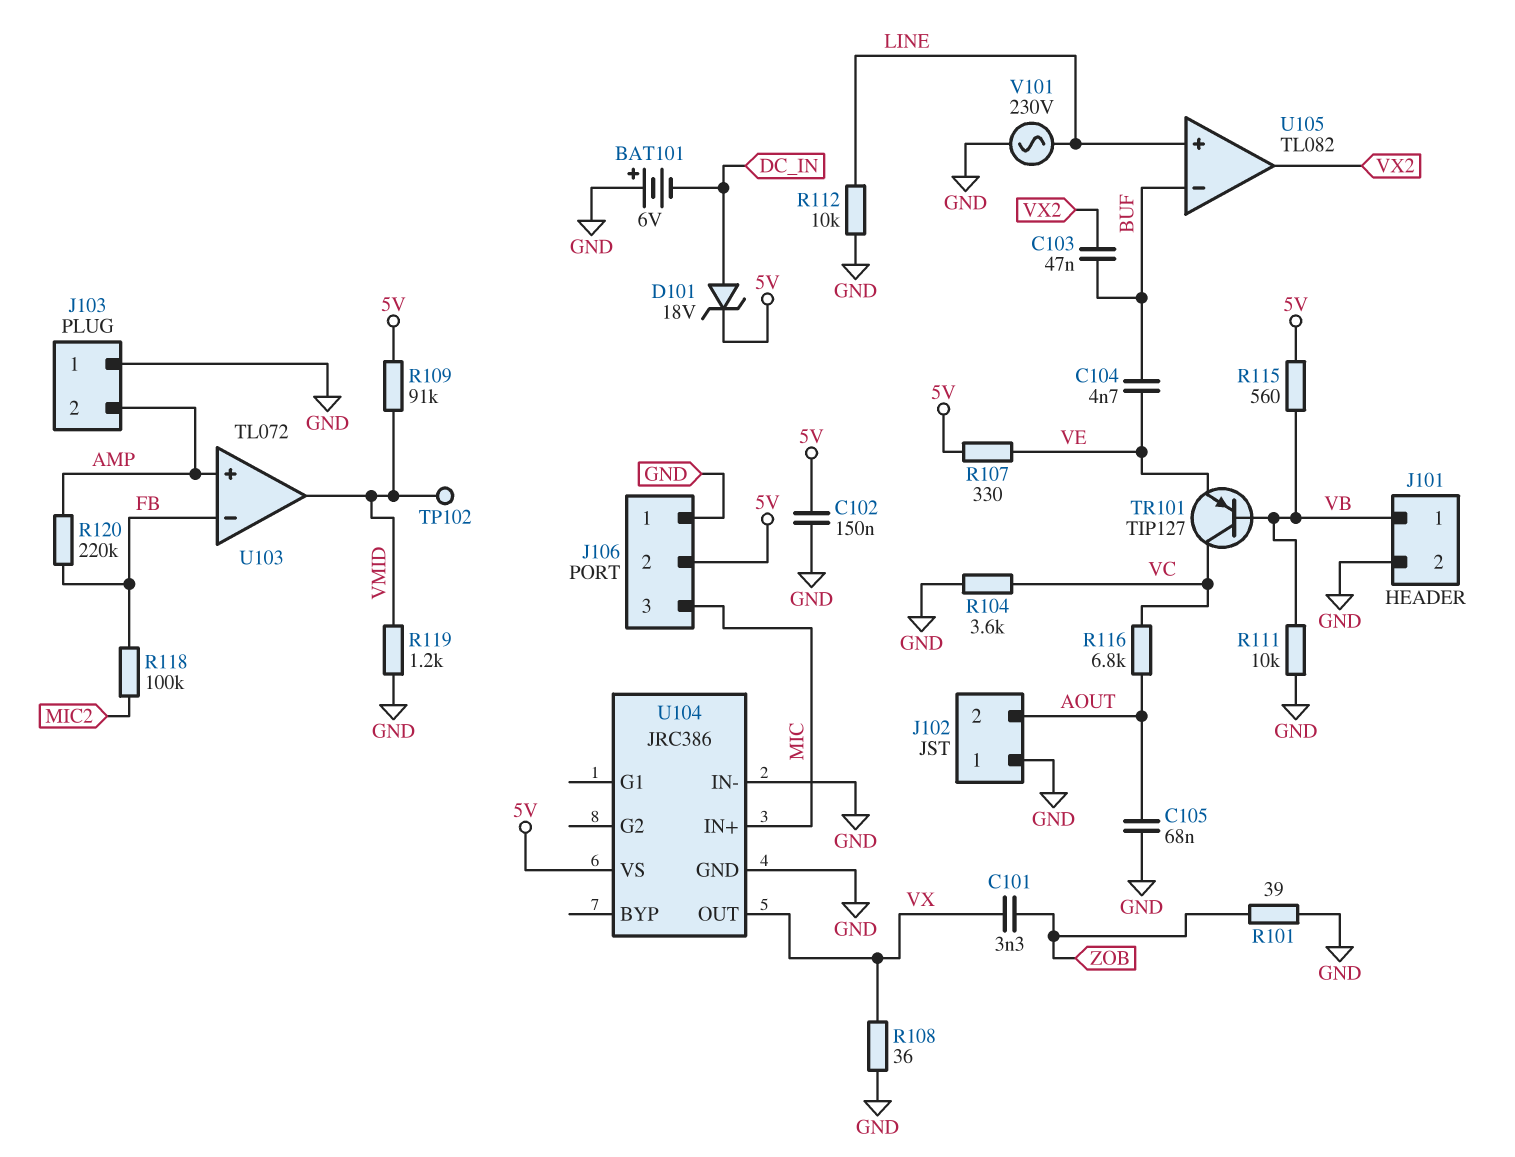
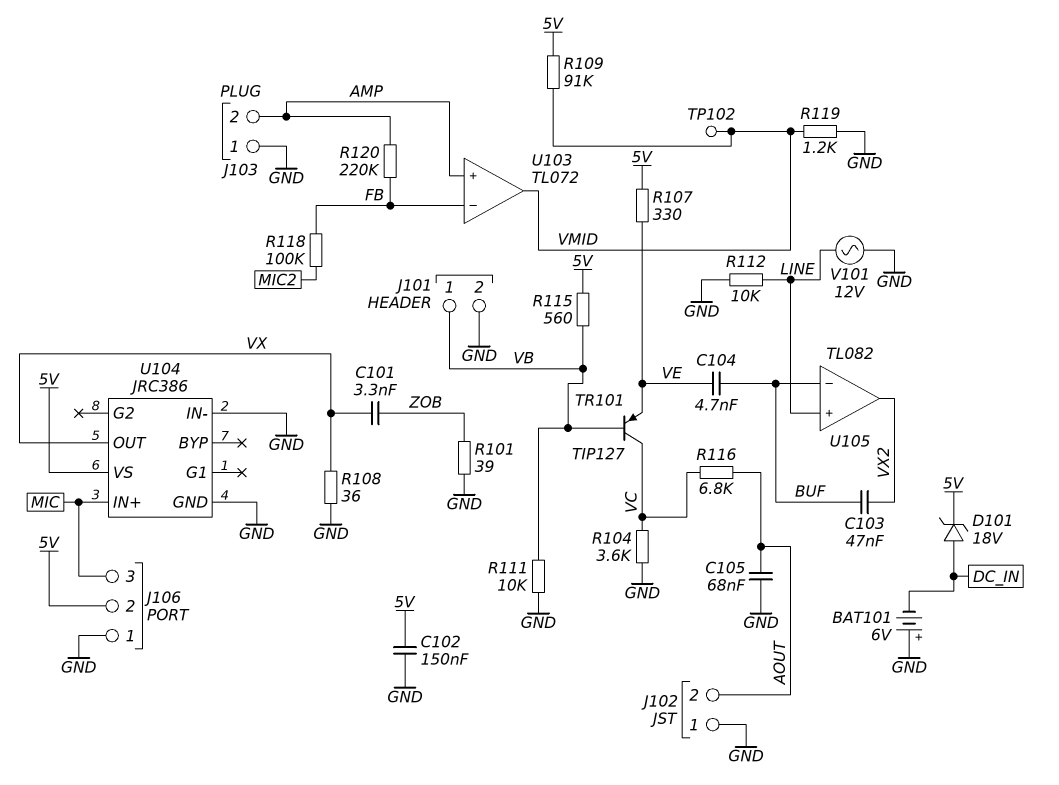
V101: AC 230V (GND, LINE) -> AC 12V (GND, LINE)

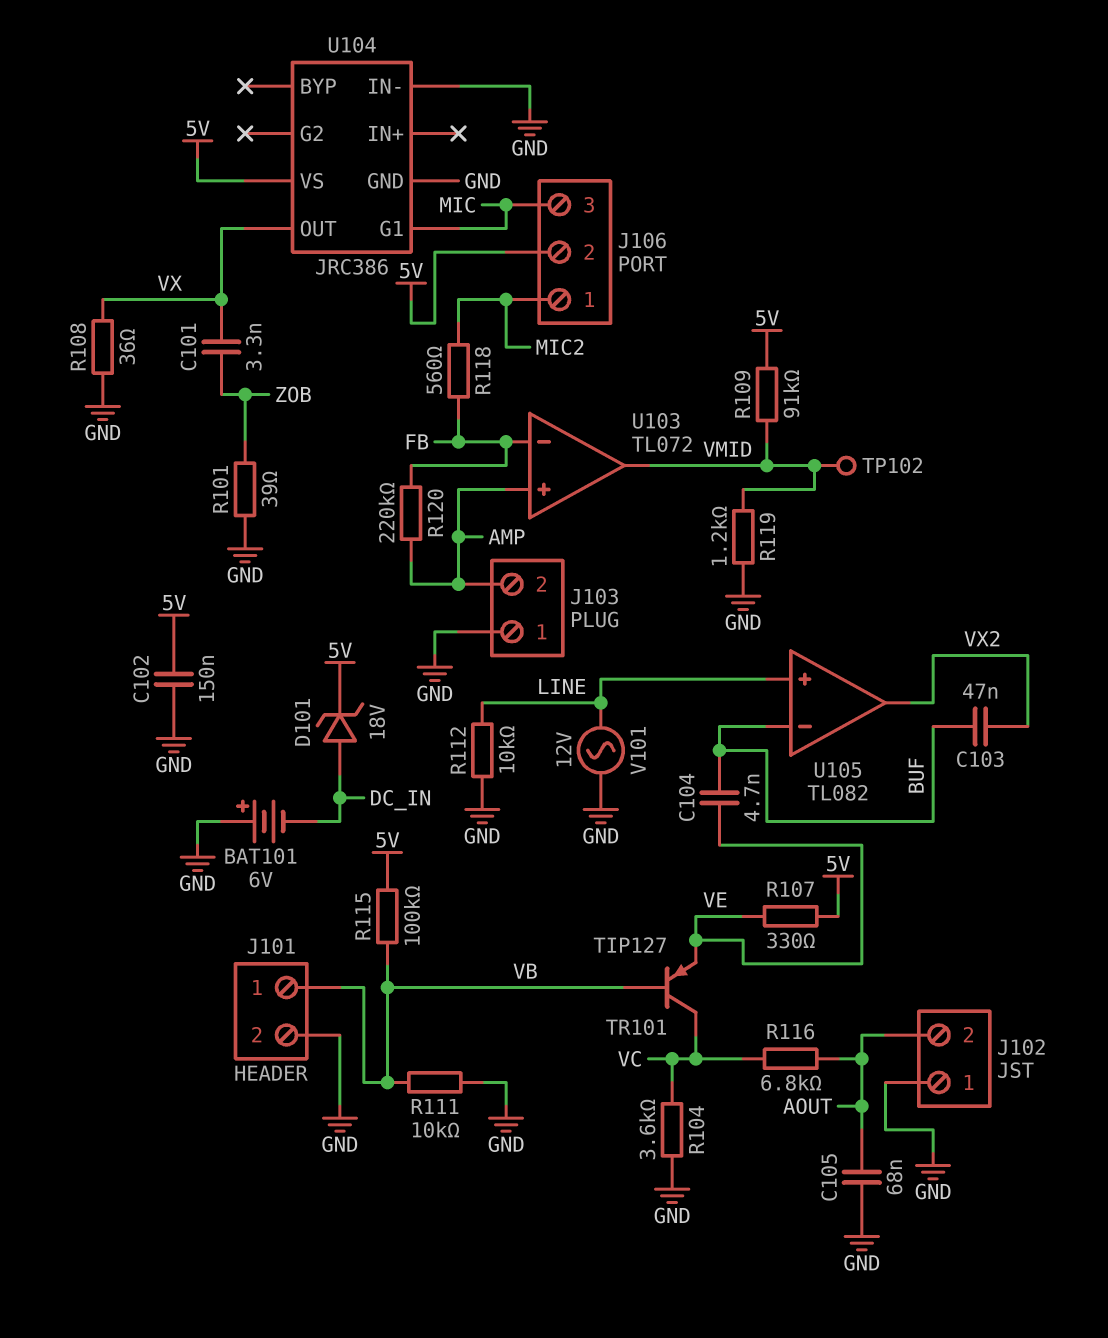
J106 pin 1: GND -> MIC2
R115: 560 (5V, VB) -> 100k (5V, VB)
R118: 100k (FB, MIC2) -> 560 (FB, MIC2)
U104 pin G1: none -> MIC
U104 pin IN+: MIC -> none

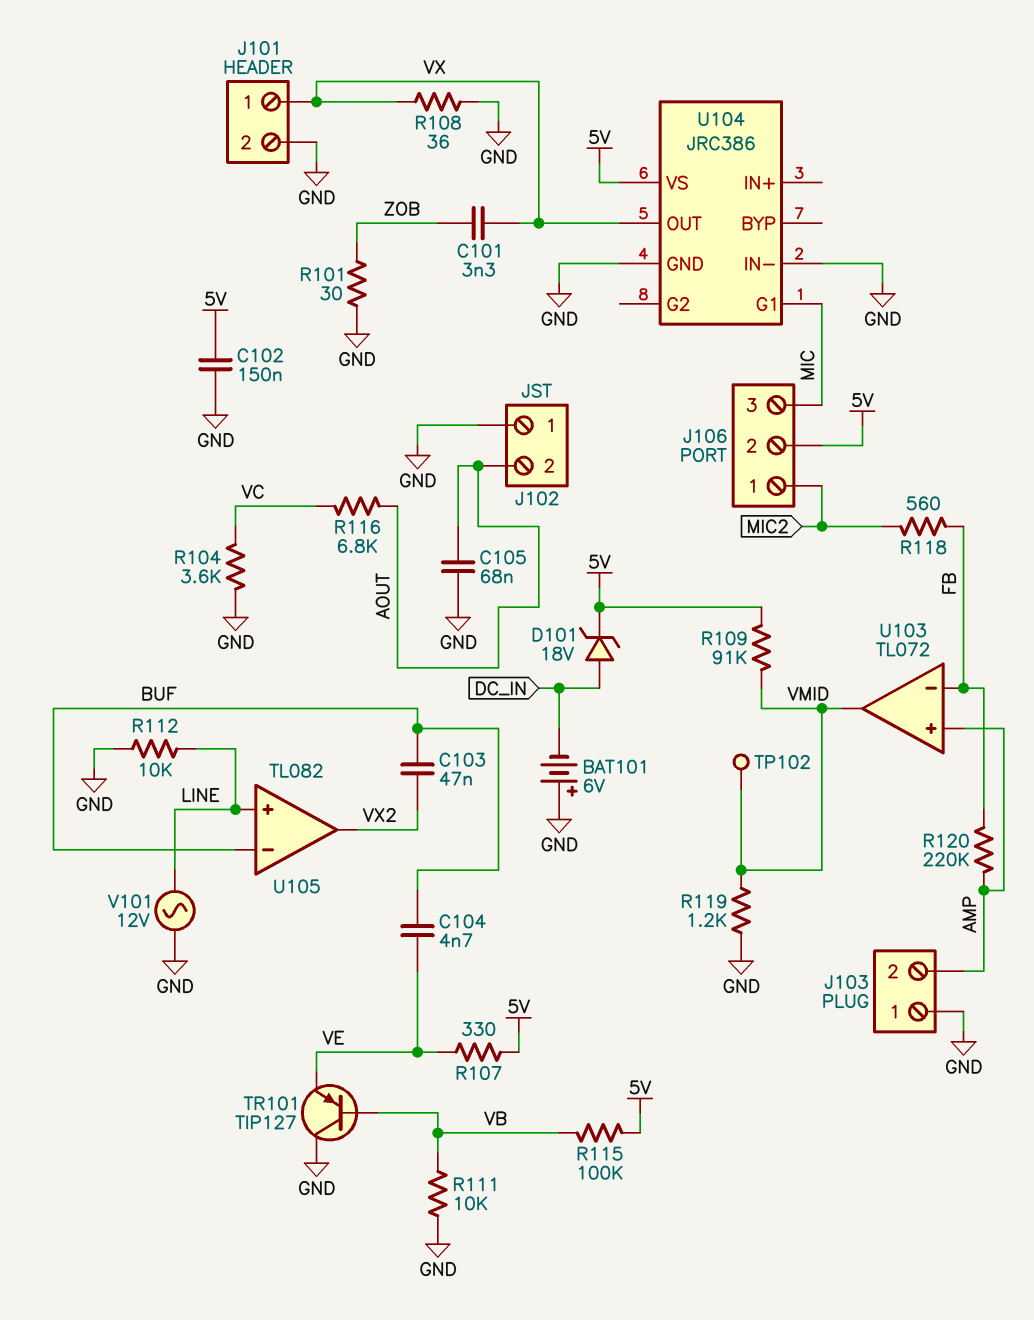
J101 pin 1: VB -> VX
R101: 39 (GND, ZOB) -> 30 (GND, ZOB)
TR101: PNP TIP127 (B VB, C VC, E VE) -> PNP TIP127 (B VB, C GND, E VE)

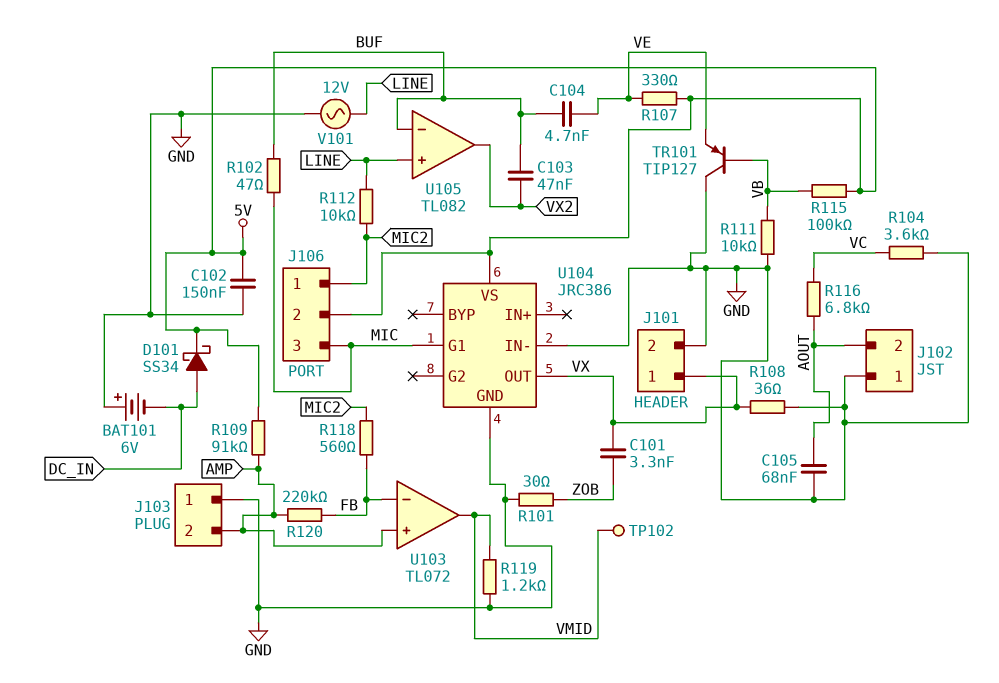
D101: zener 18V (A DC_IN, K 5V) -> schottky SS34 (A DC_IN, K 5V)
R102: none -> 47 (BUF, MIC)
R109: 91k (5V, VMID) -> 91k (5V, AMP)
R112: 10k (GND, LINE) -> 10k (LINE, MIC2)

